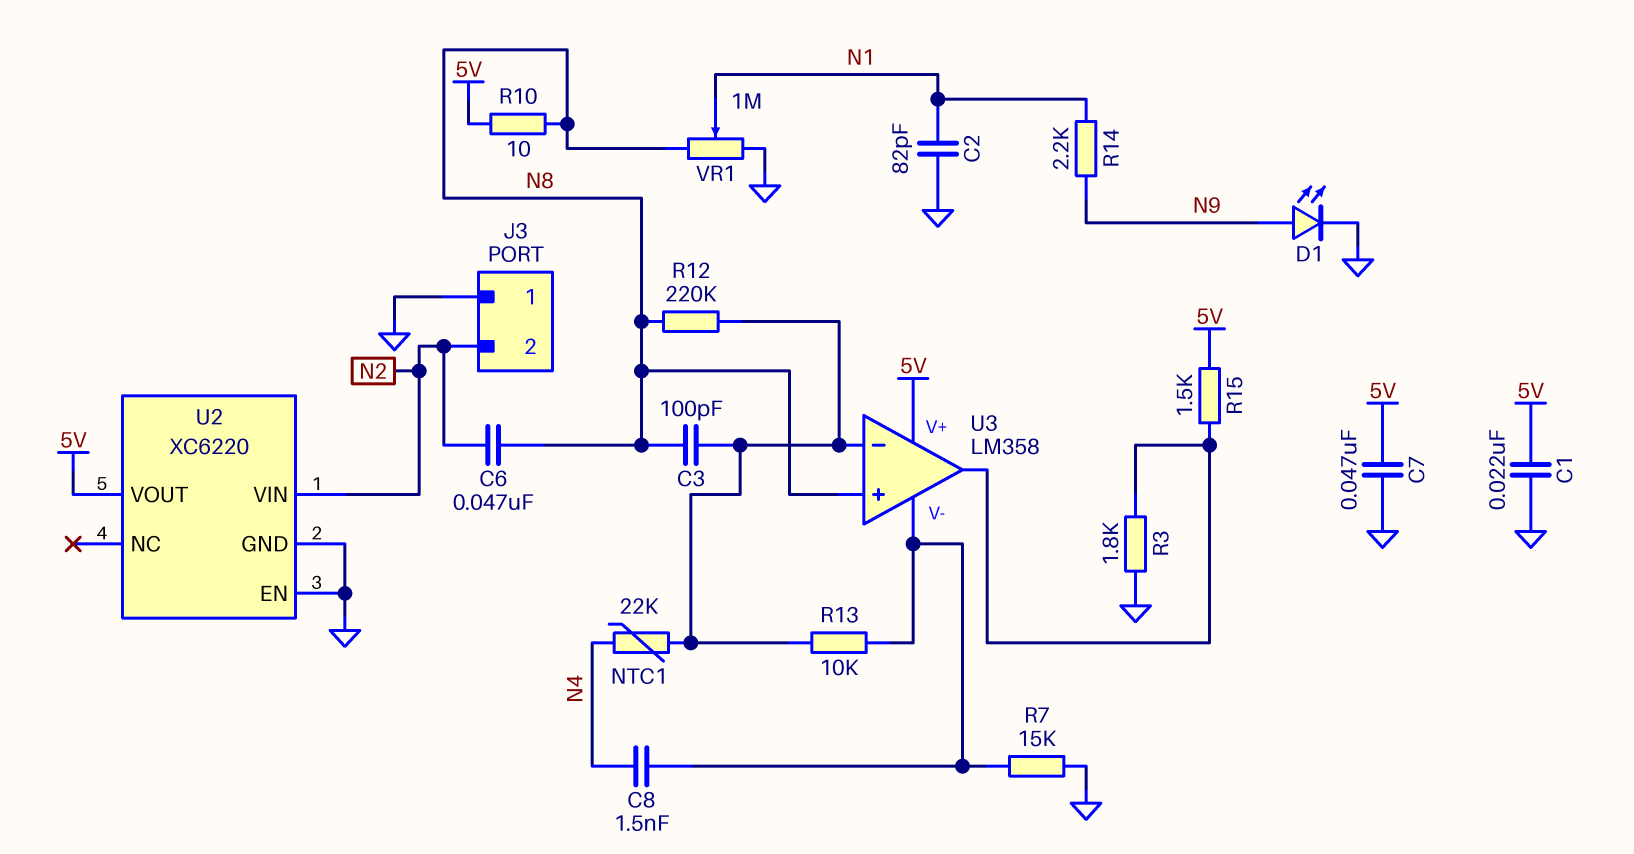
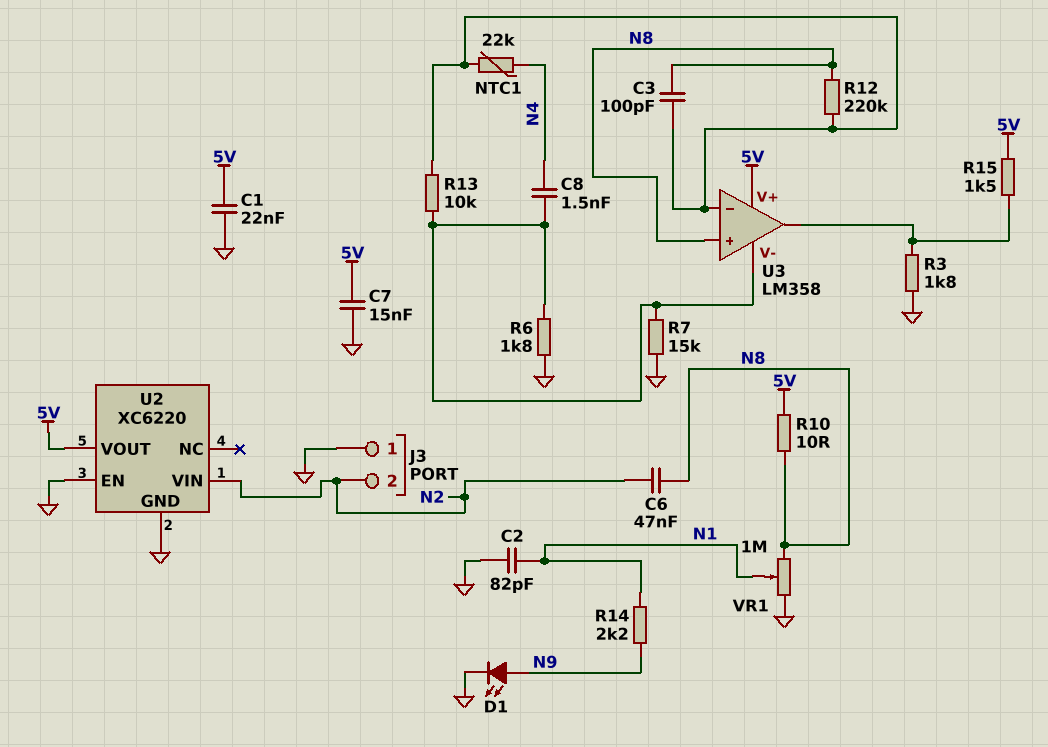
C7: 47nF (5V, GND) -> 15nF (5V, GND)
R6: none -> 1.8k (GND, U3/V-)

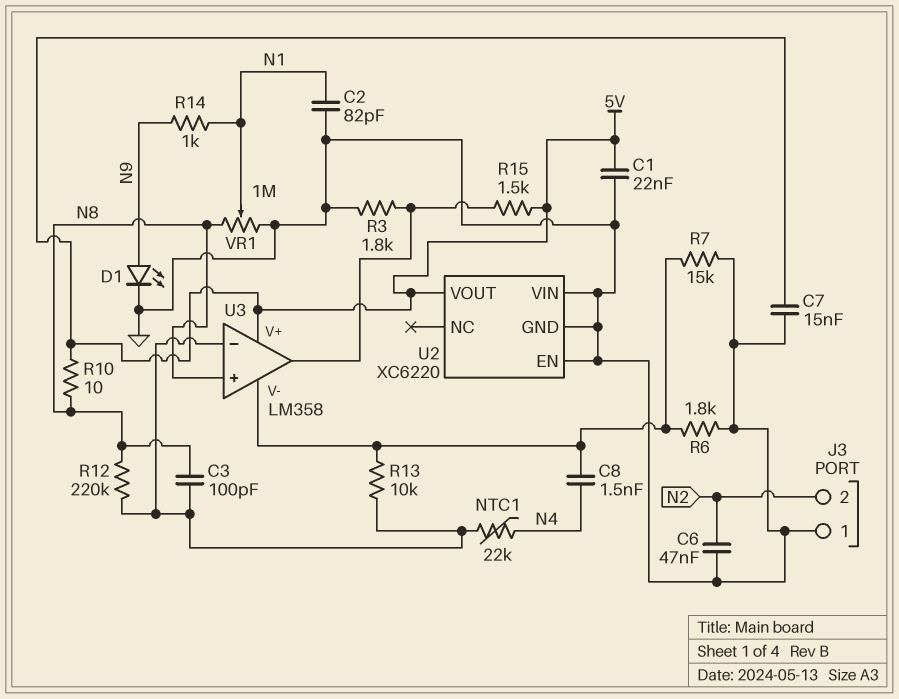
C6: 47nF (N2, N8) -> 47nF (GND, N2)
R14: 2.2k (N1, N9) -> 1k (N1, N9)
U2 pin VIN: N2 -> GND

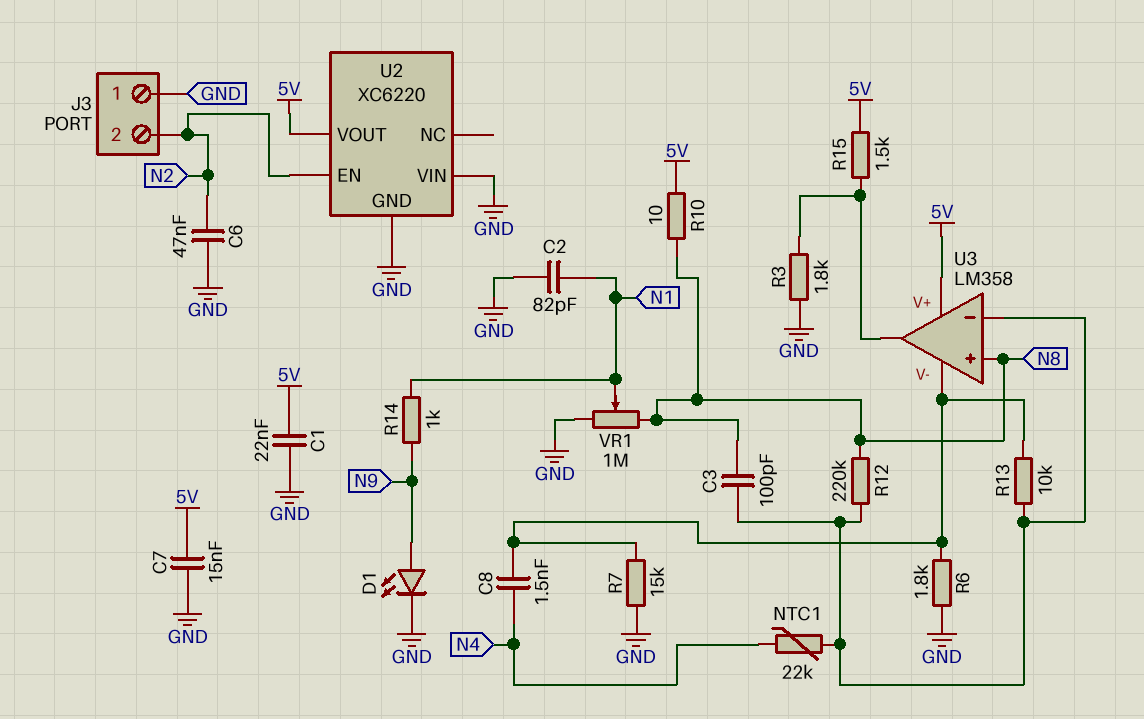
U2 pin EN: GND -> N2

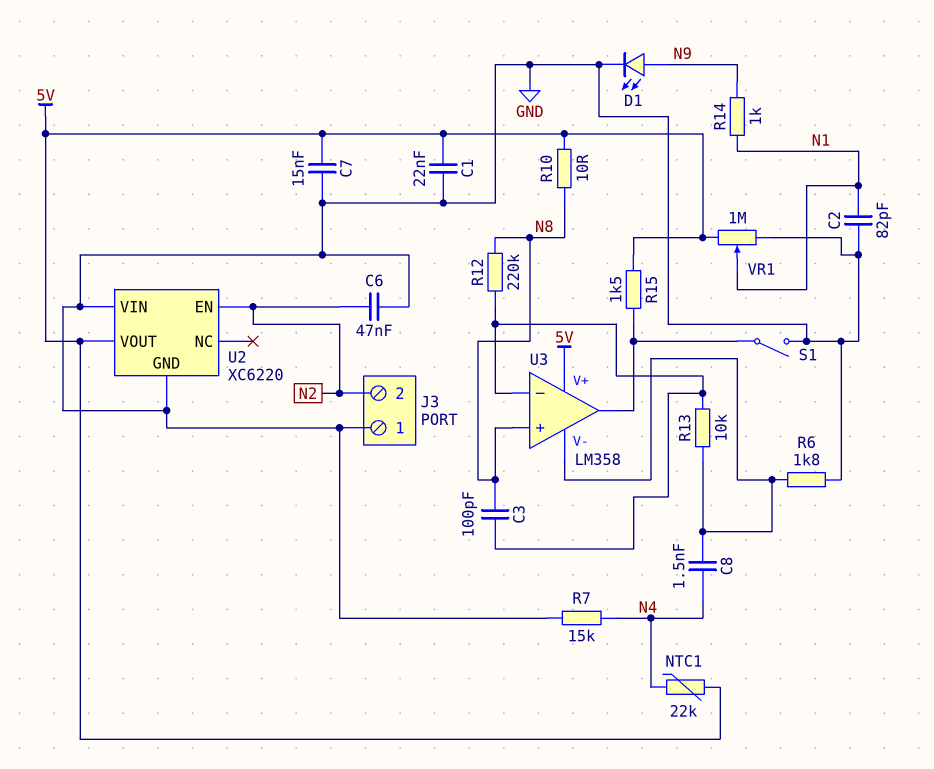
NTC1: 22k (N4, U3/in-) -> 22k (5V, N4)
R3: 1.8k (GND, U3/out) -> none
R7: 15k (GND, U3/V-) -> 15k (GND, N4)
S1: none -> switch (GND, U3/out)
VR1: 1M (GND, N8, wiper N1) -> 1M (5V, GND, wiper N1)

